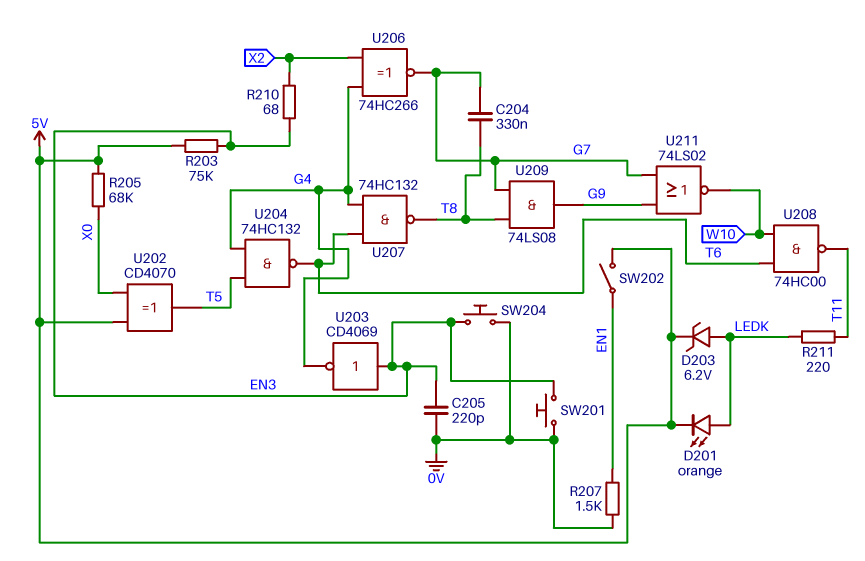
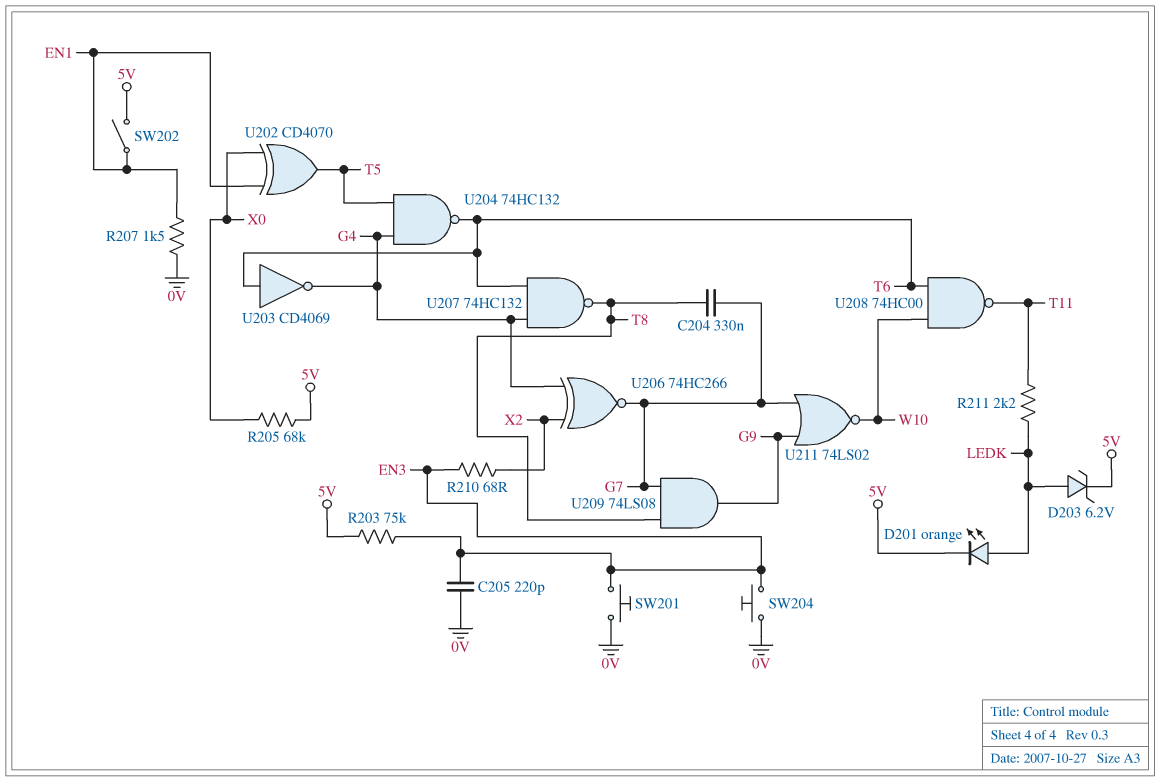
R211: 220 (LEDK, T11) -> 2.2k (LEDK, T11)
U202: XOR CD4070 (in 5V, in X0, out T5) -> XOR CD4070 (in EN1, in X0, out T5)
U203: NOT CD4069 (in EN3, out G4) -> NOT CD4069 (in T6, out G4)

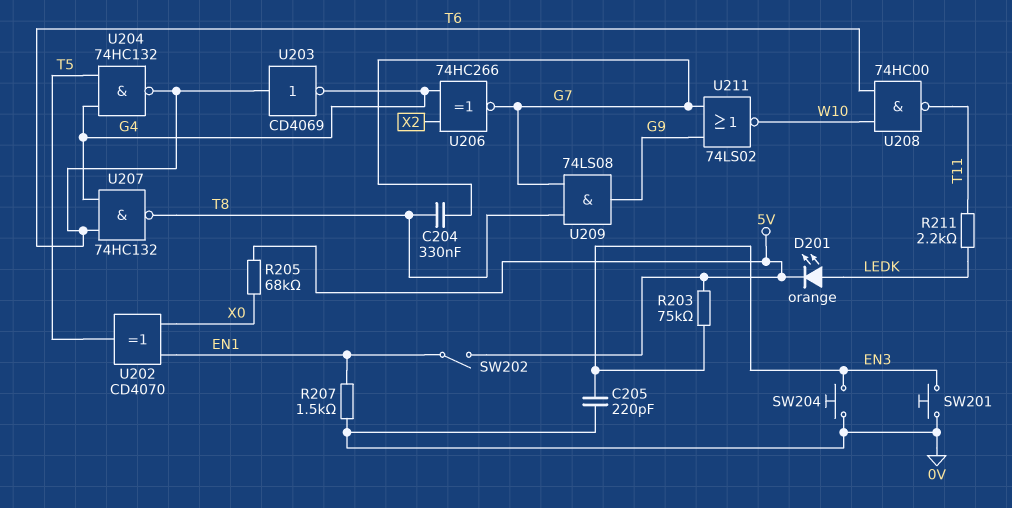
D203: zener 6.2V (A LEDK, K 5V) -> none
R210: 68 (EN3, X2) -> none

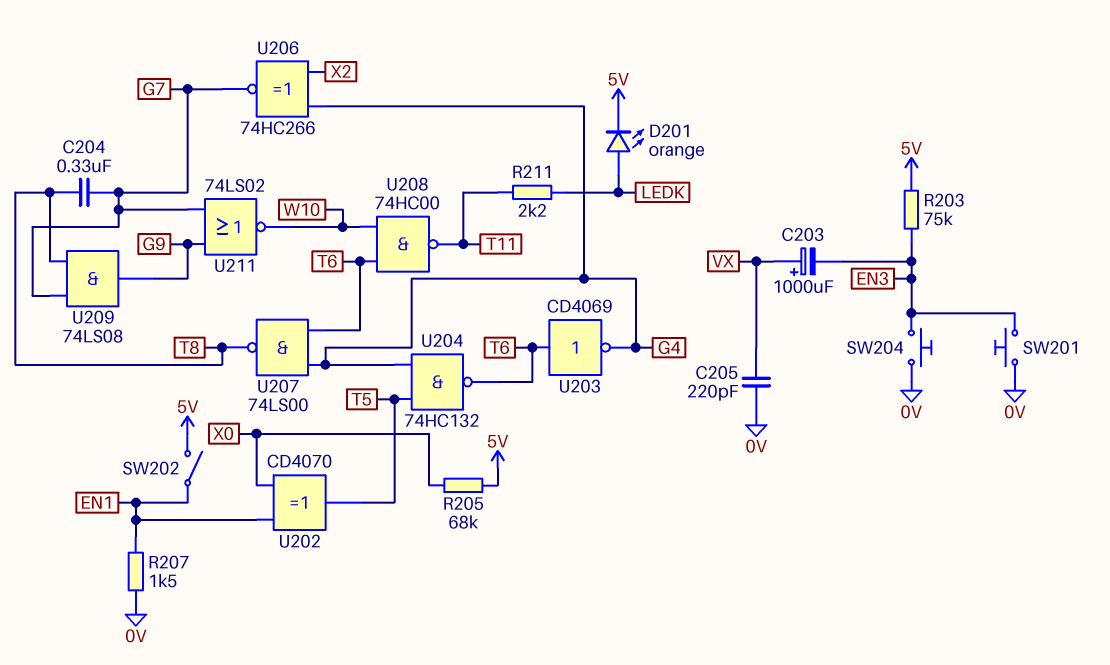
C203: none -> 1000uF (plus VX, minus EN3)
C205: 220pF (0V, EN3) -> 220pF (0V, VX)
U207: NAND 74HC132 (in G4, in T6, out T8) -> NAND 74LS00 (in G4, in T6, out T8)

